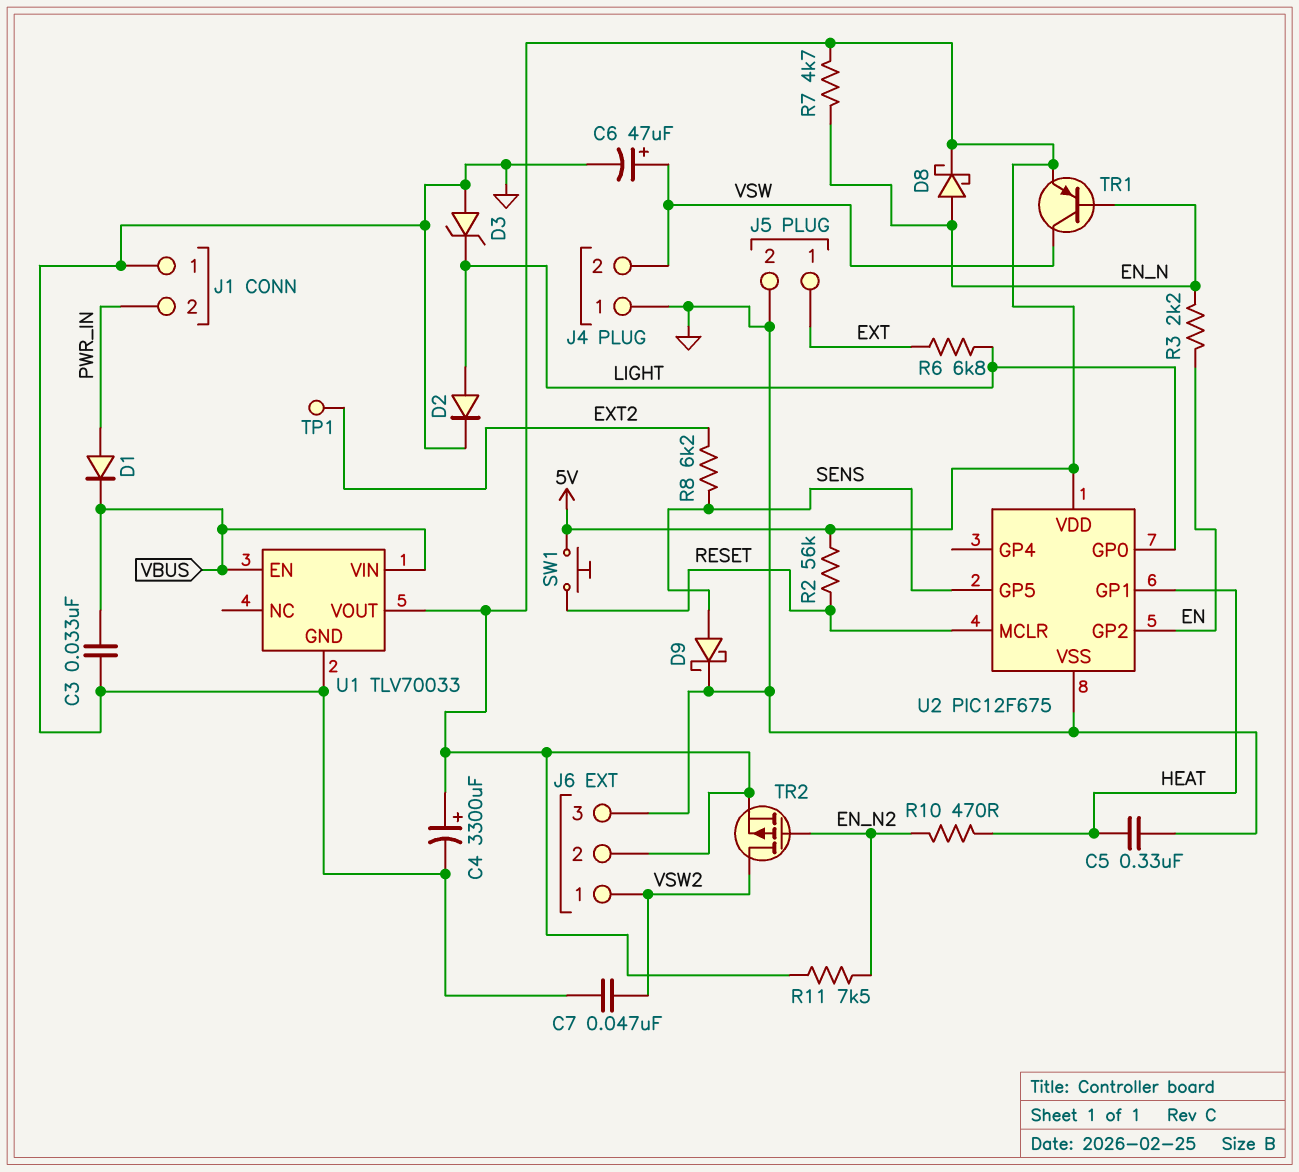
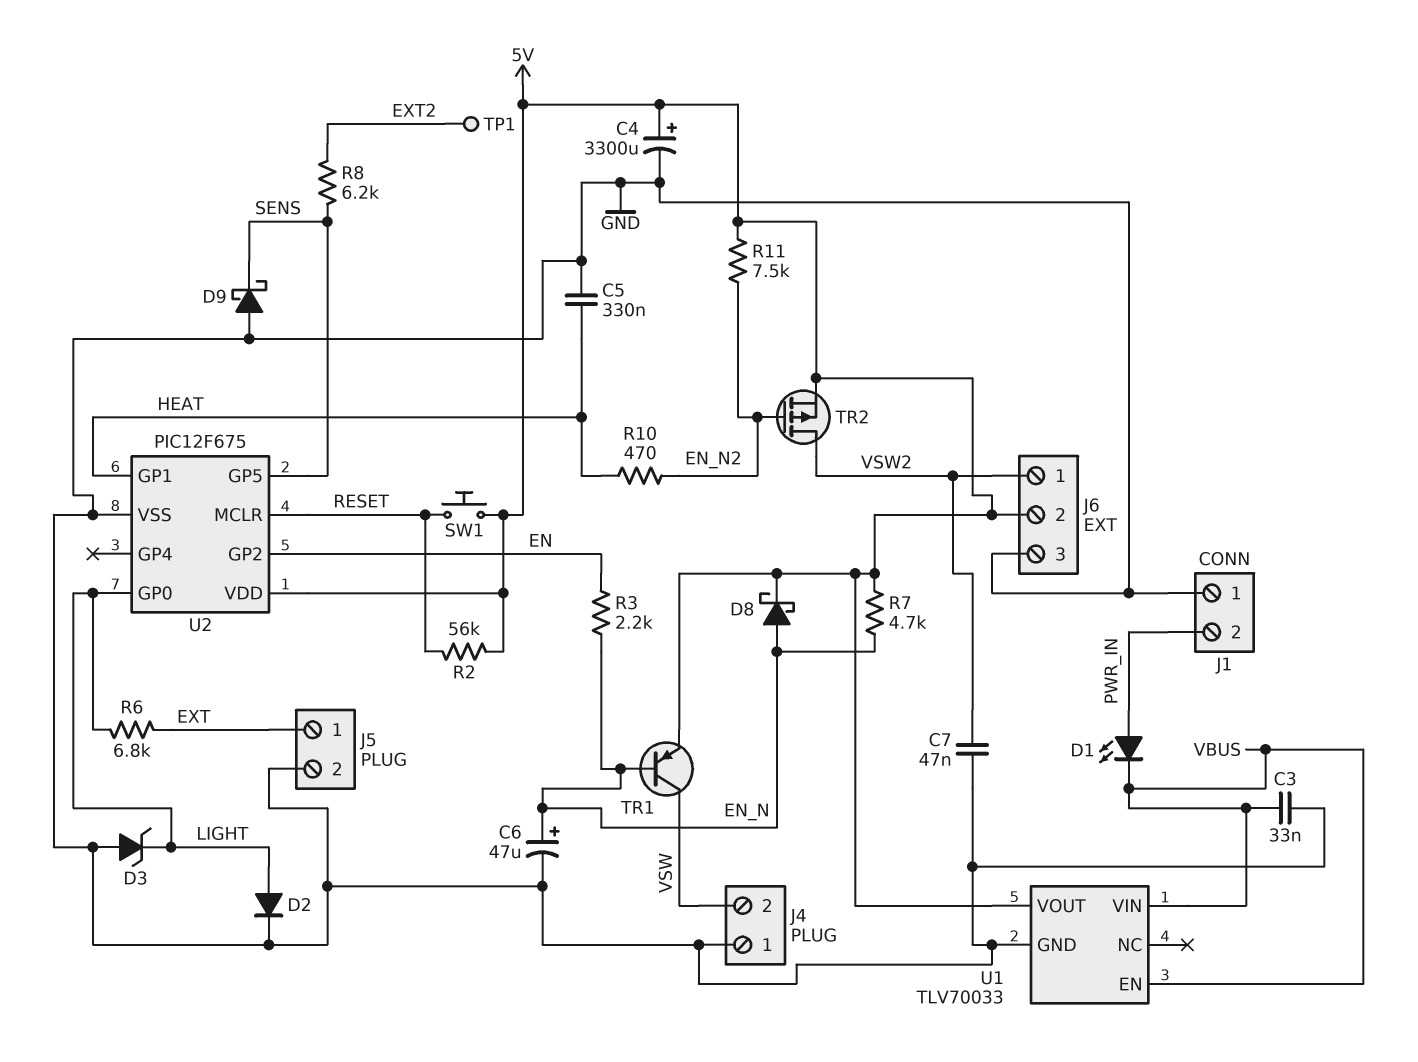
C6: 47uF (plus VSW, minus GND) -> 47uF (plus EN_N, minus GND)
D1: diode (A PWR_IN, K VBUS) -> LED (A PWR_IN, K VBUS)
D9: schottky (A SENS, K GND) -> schottky (A GND, K SENS)

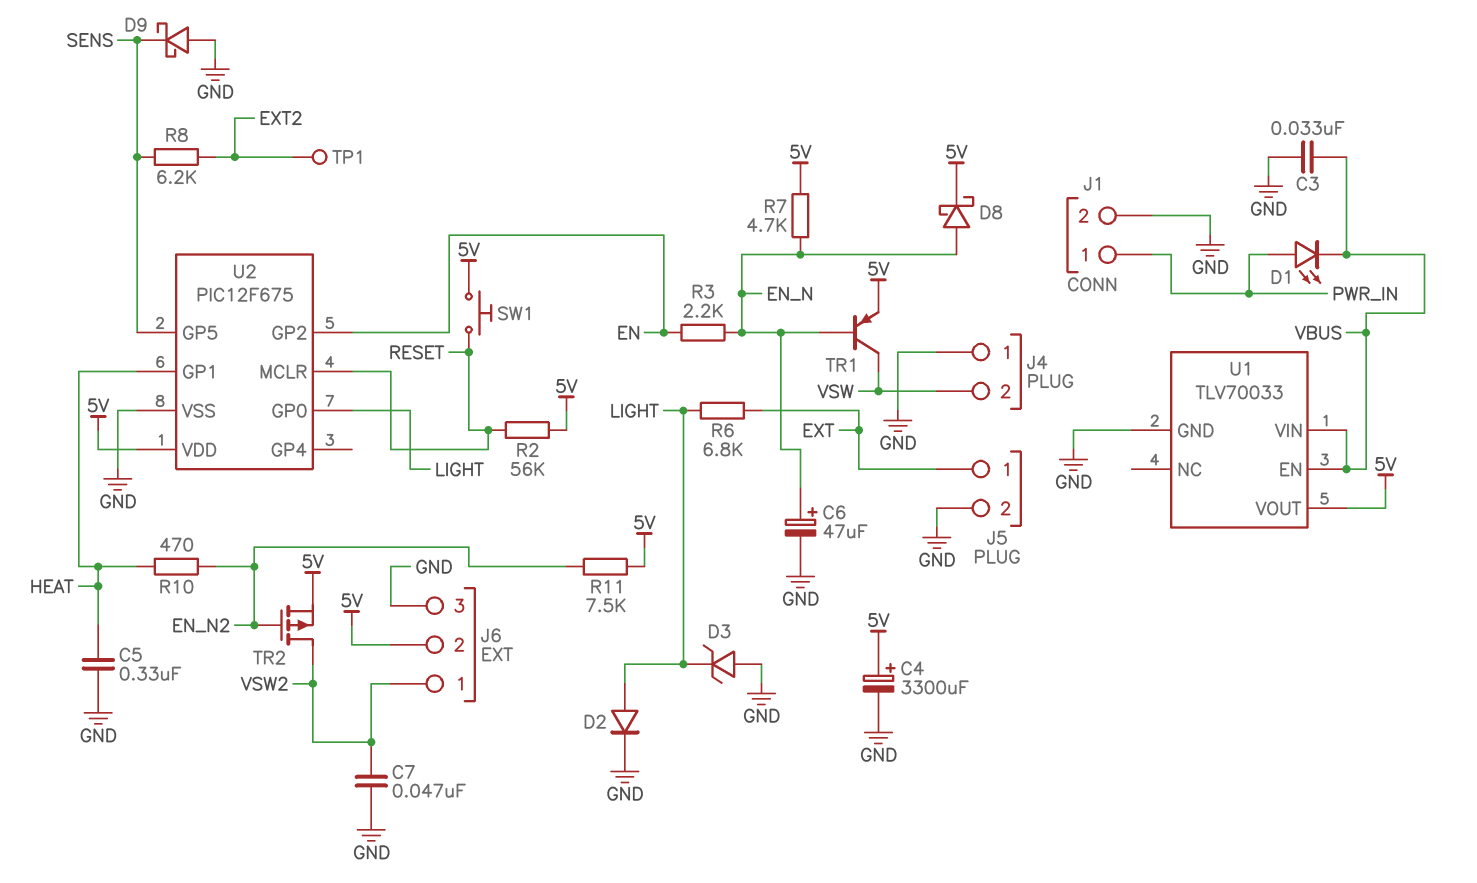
J1 pin 1: GND -> PWR_IN
J1 pin 2: PWR_IN -> GND

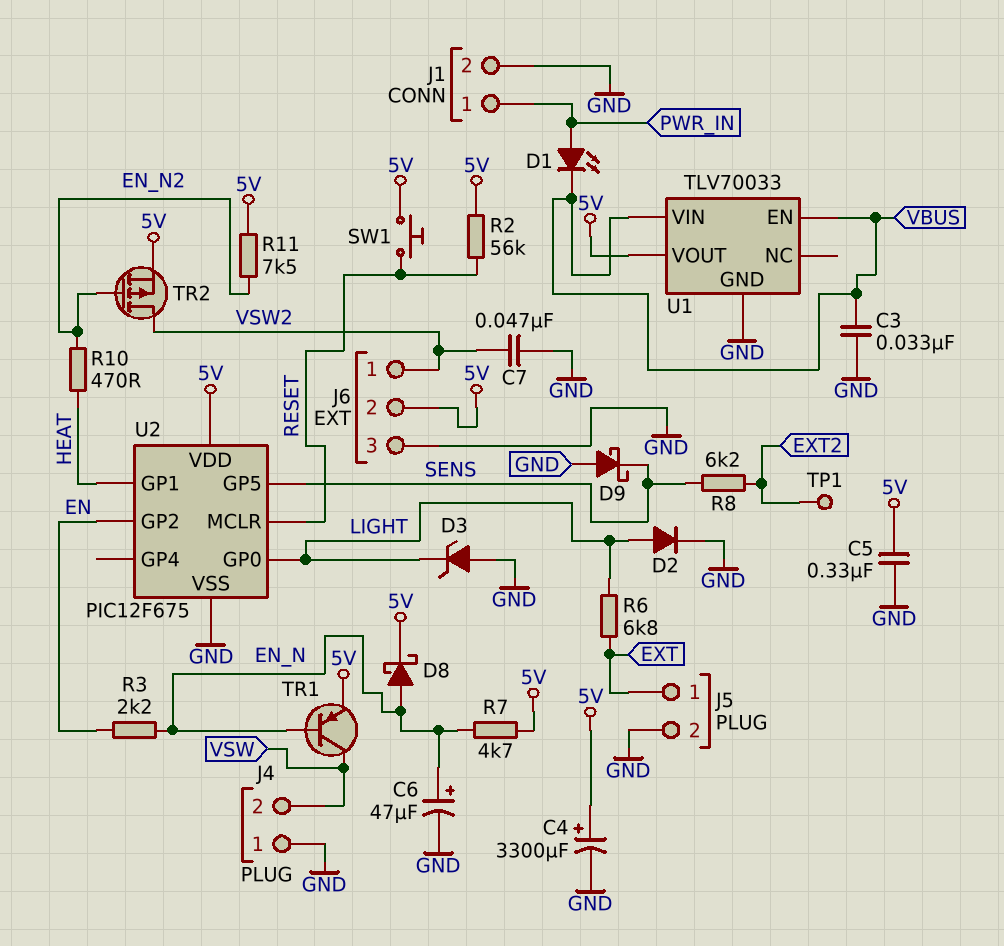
C5: 330nF (GND, HEAT) -> 330nF (5V, GND)

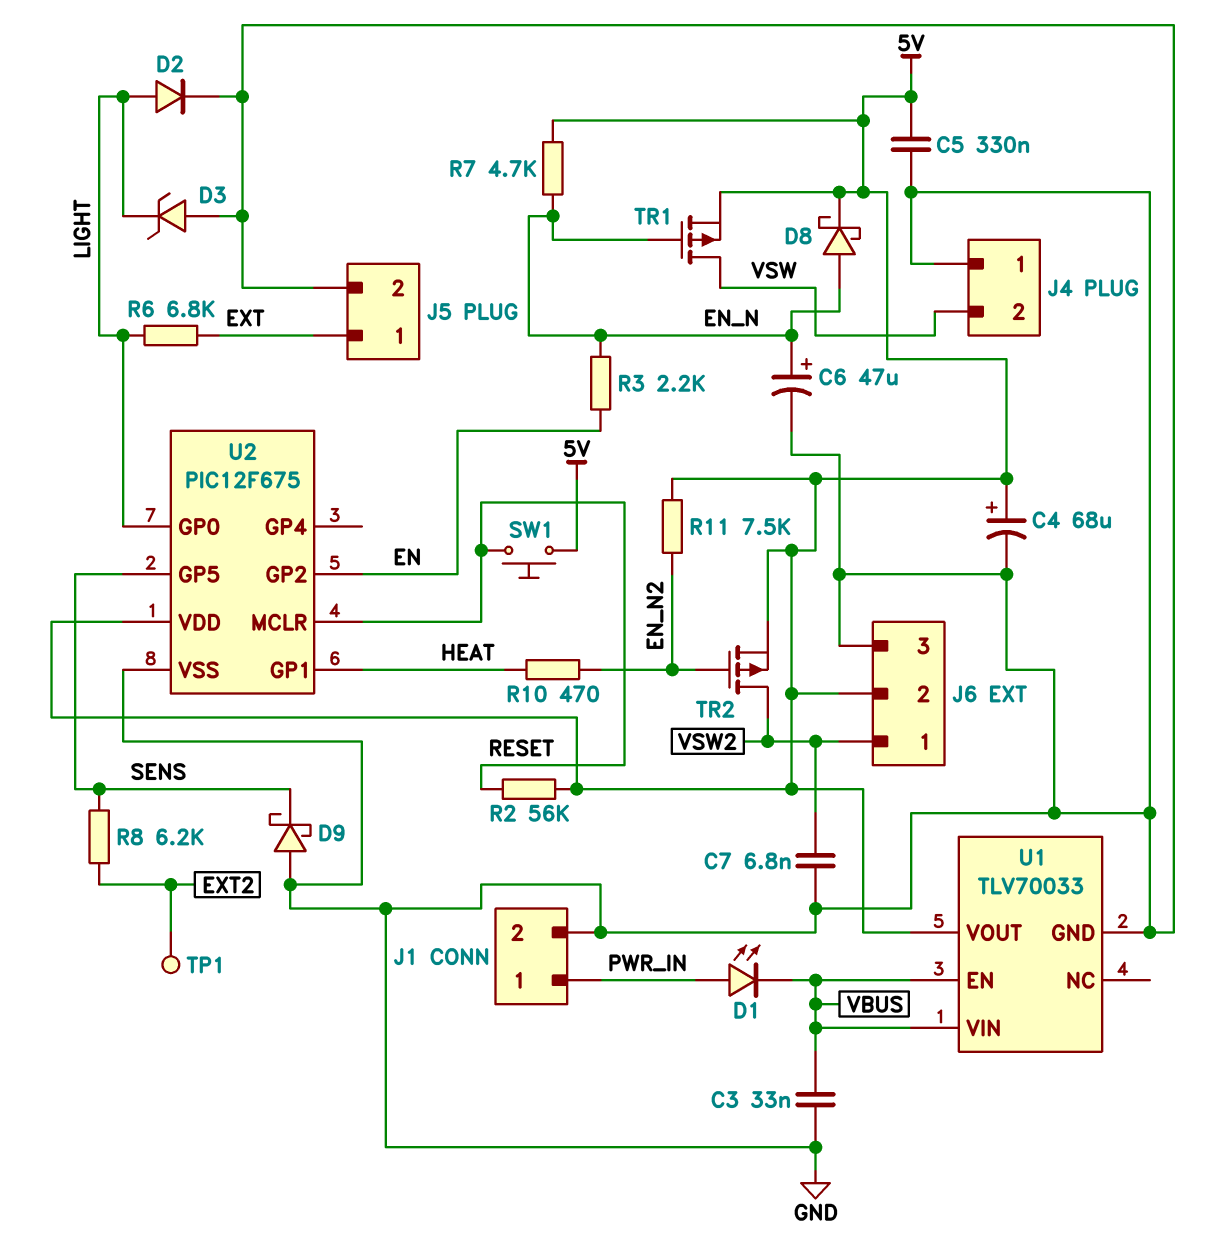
C4: 3300uF (plus 5V, minus GND) -> 68uF (plus 5V, minus GND)
C7: 47nF (GND, VSW2) -> 6.8nF (GND, VSW2)
TR1: PNP (B EN_N, C VSW, E 5V) -> PMOS (G EN_N, D VSW, S 5V)

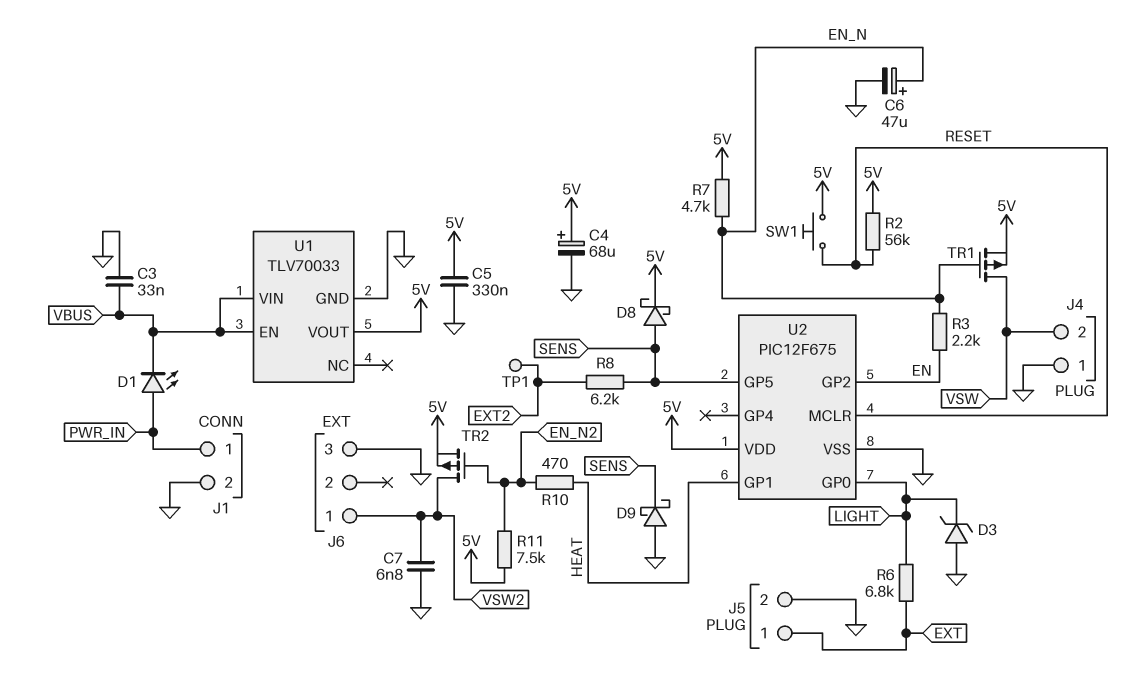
D2: diode (A LIGHT, K GND) -> none
D8: schottky (A EN_N, K 5V) -> schottky (A SENS, K 5V)
J6 pin 2: 5V -> none

